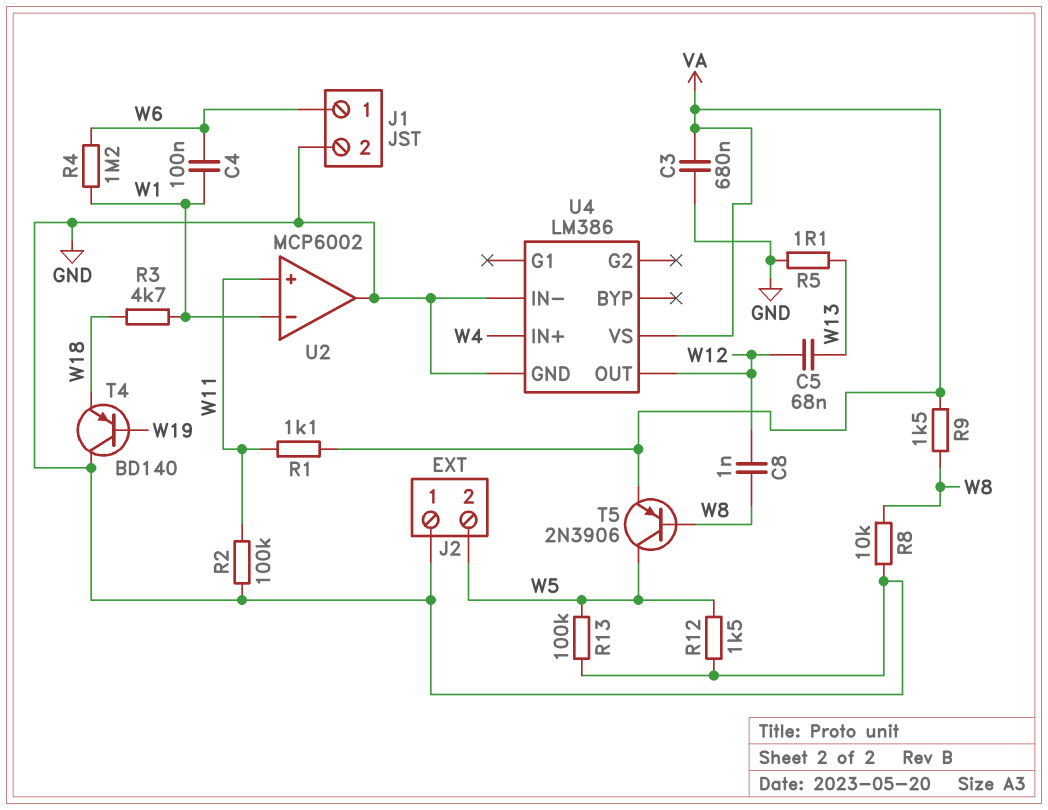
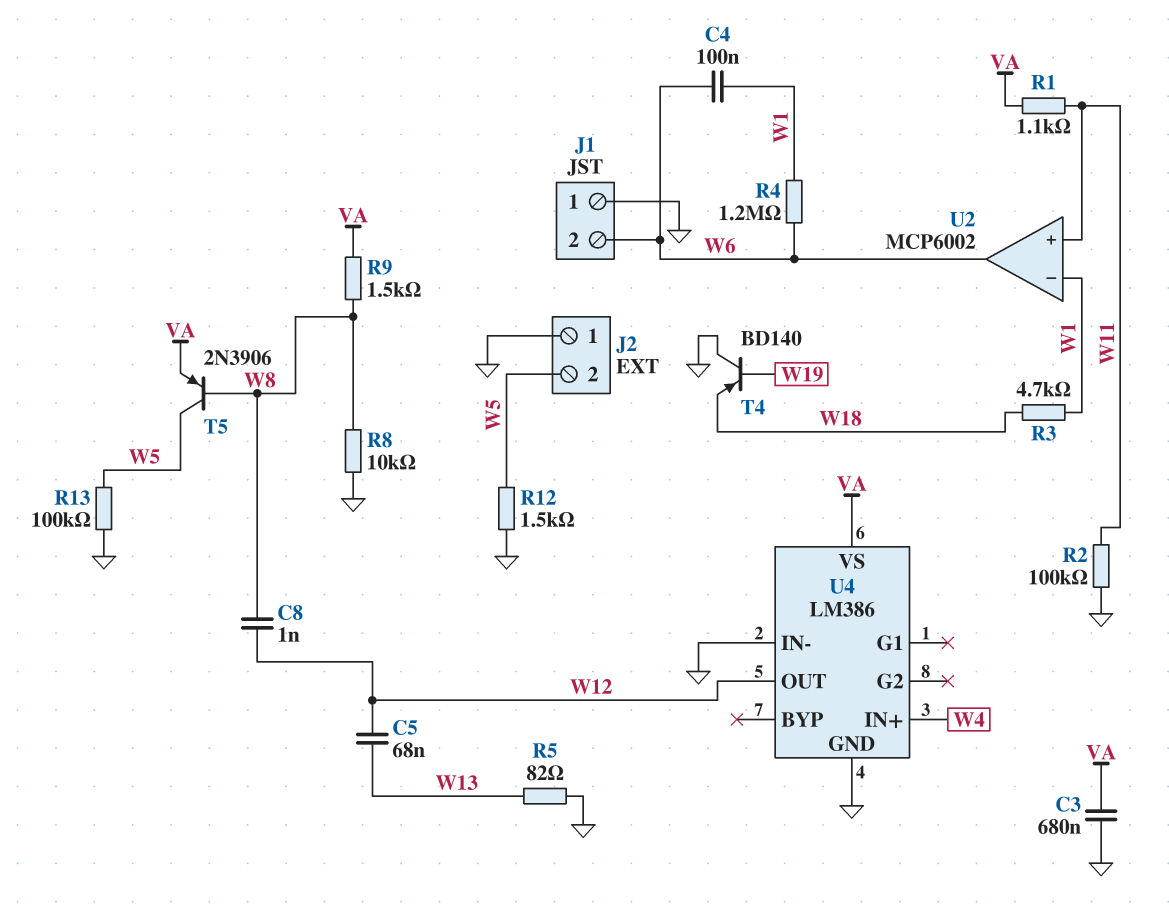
J1 pin 1: W6 -> GND
J1 pin 2: GND -> W6
R5: 1.1 (GND, W13) -> 82 (GND, W13)
U2 pin out: GND -> W6

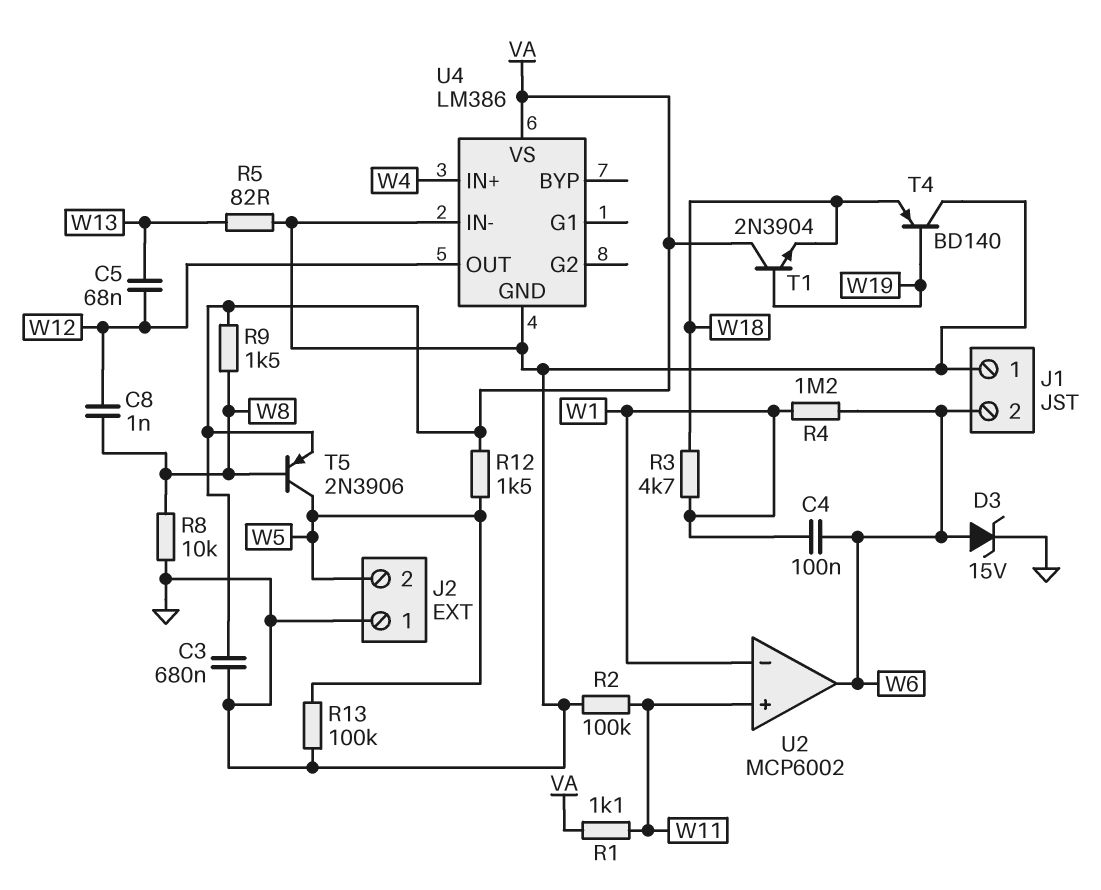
D3: none -> zener 15V (A W6, K GND)
R12: 1.5k (GND, W5) -> 1.5k (VA, W5)
T1: none -> NPN 2N3904 (B W19, C VA, E W18)

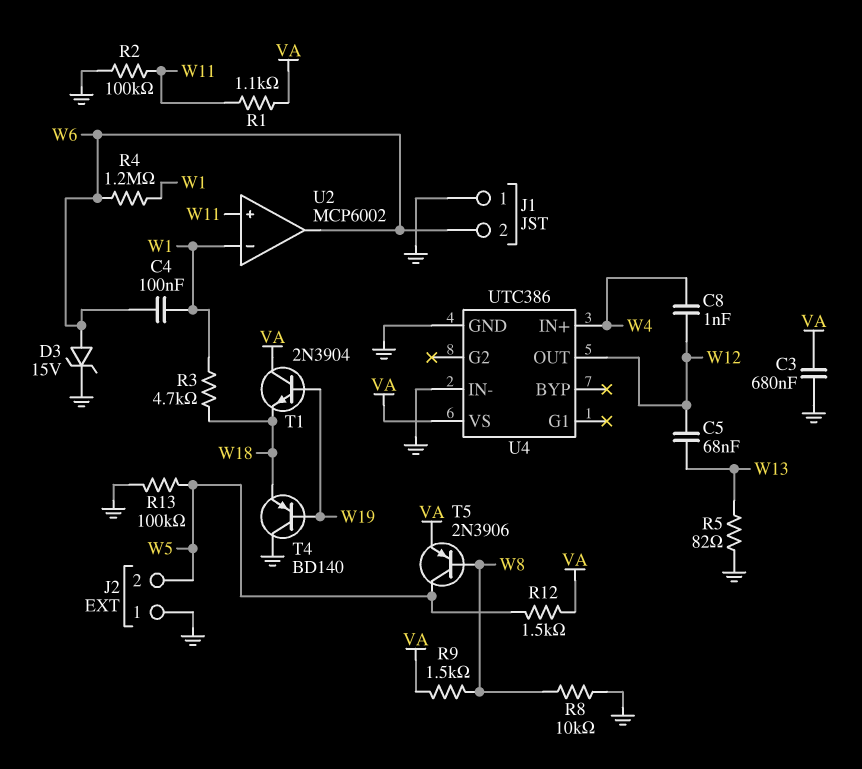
C8: 1nF (W8, W12) -> 1nF (W4, W12)
U4: LM386 -> UTC386

